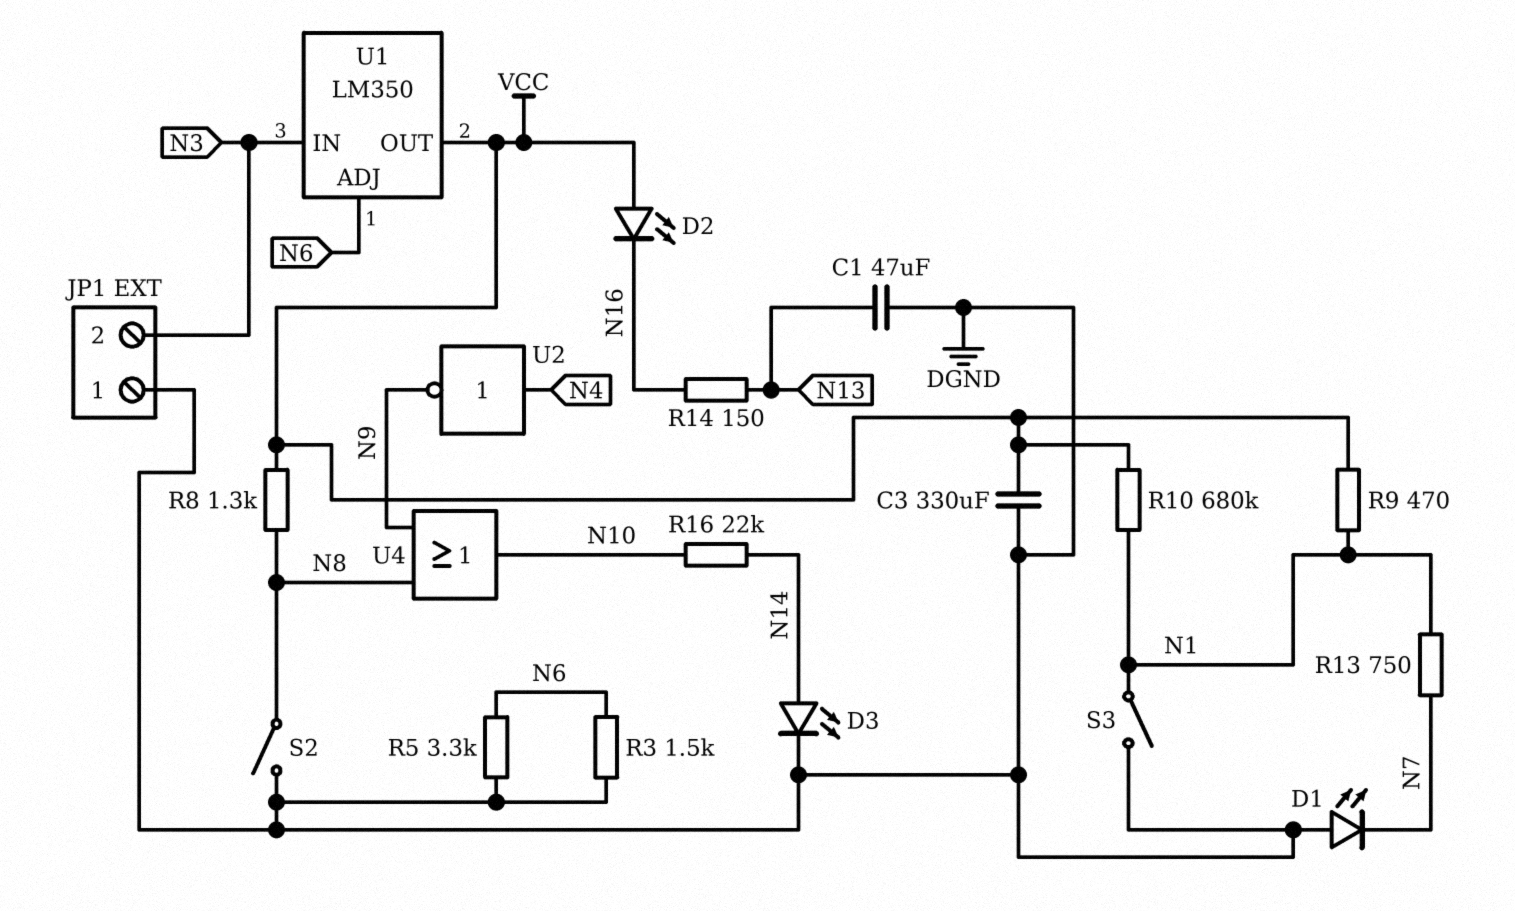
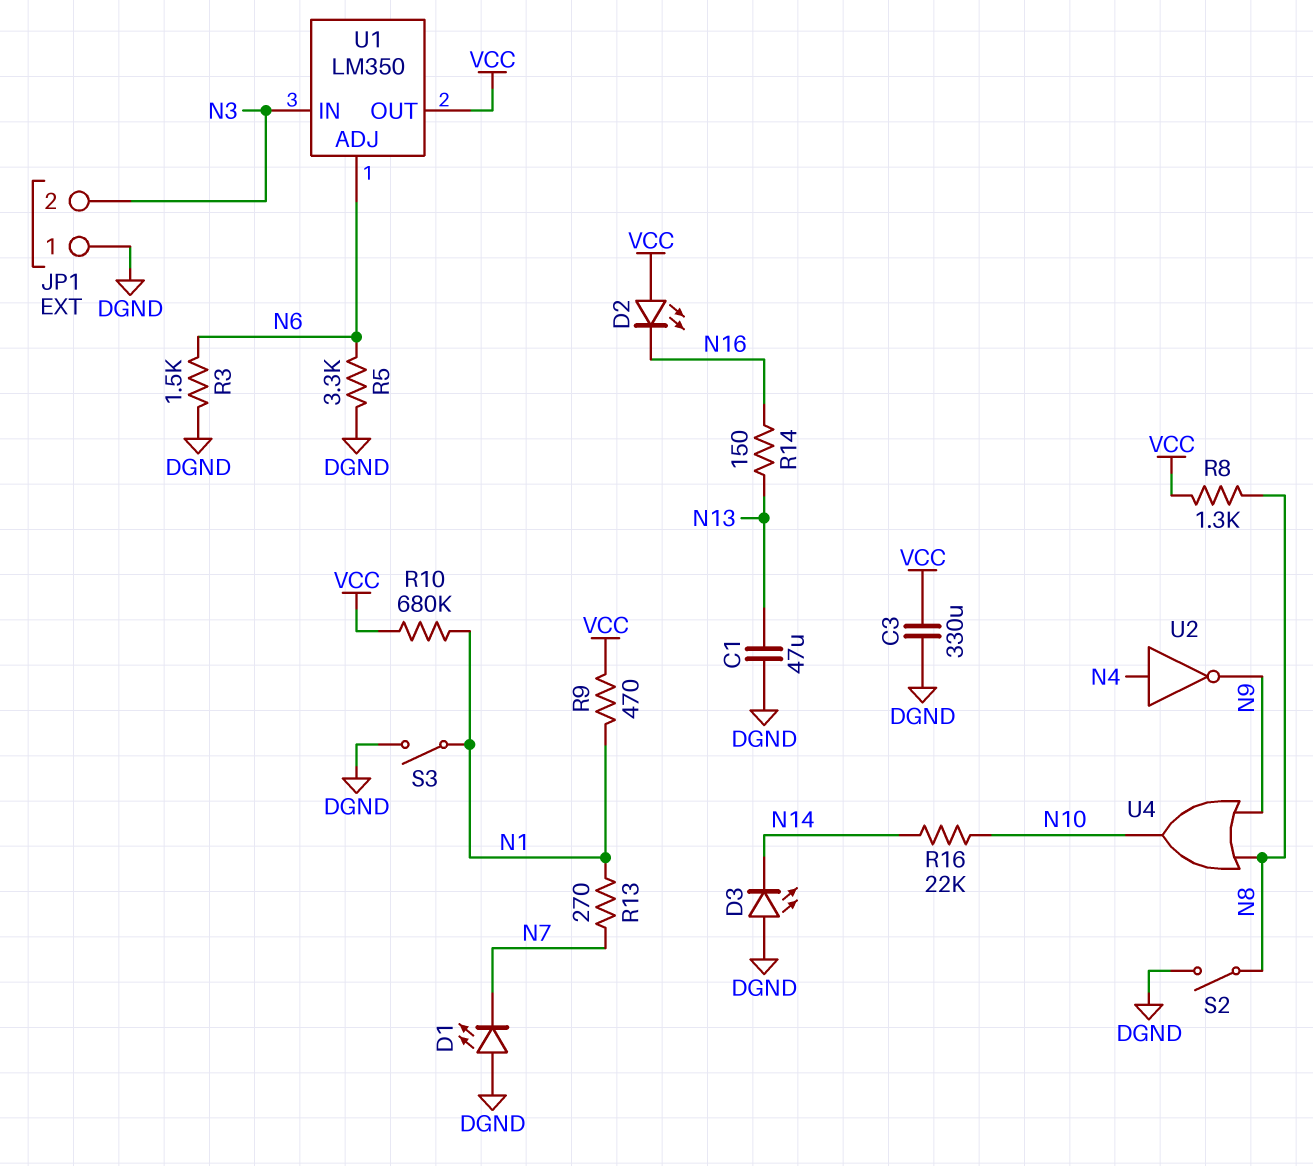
D3: LED (A N14, K DGND) -> LED (A DGND, K N14)
R13: 750 (N1, N7) -> 270 (N1, N7)

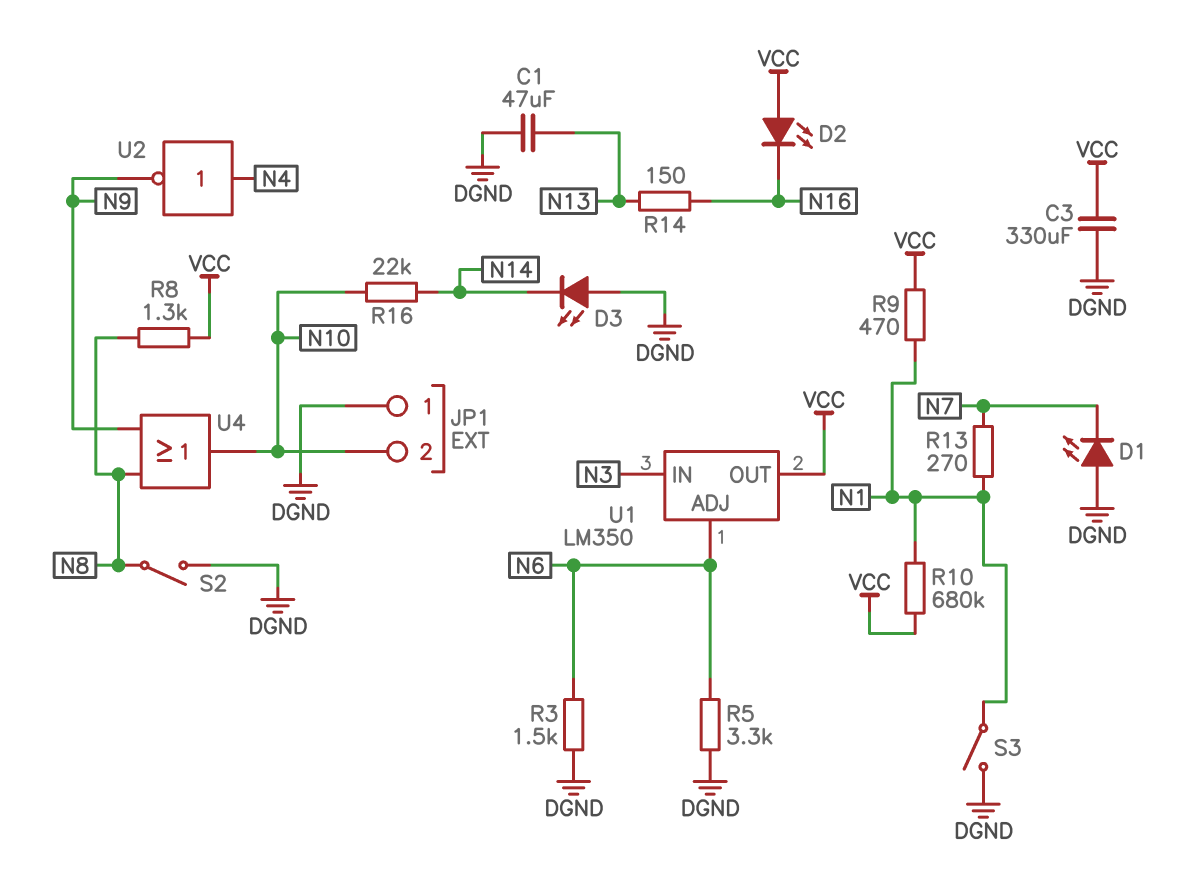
JP1 pin 2: N3 -> N10

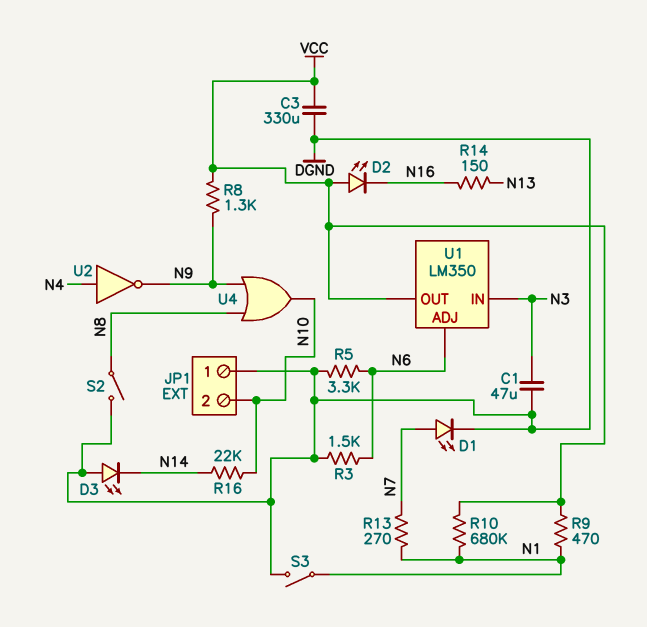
C1: 47uF (DGND, N13) -> 47uF (DGND, N3)
D1: LED (A DGND, K N7) -> LED (A N7, K DGND)
R8: 1.3k (N8, VCC) -> 1.3k (N9, VCC)

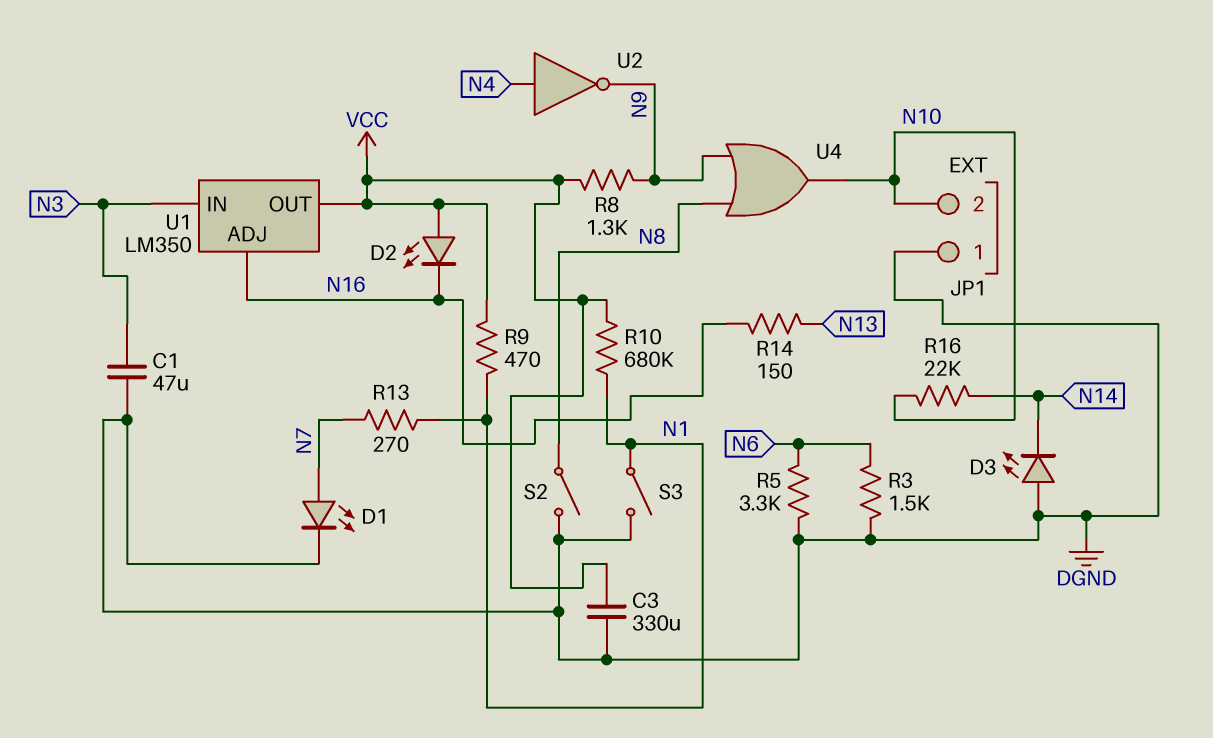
U1 pin ADJ: N6 -> N16

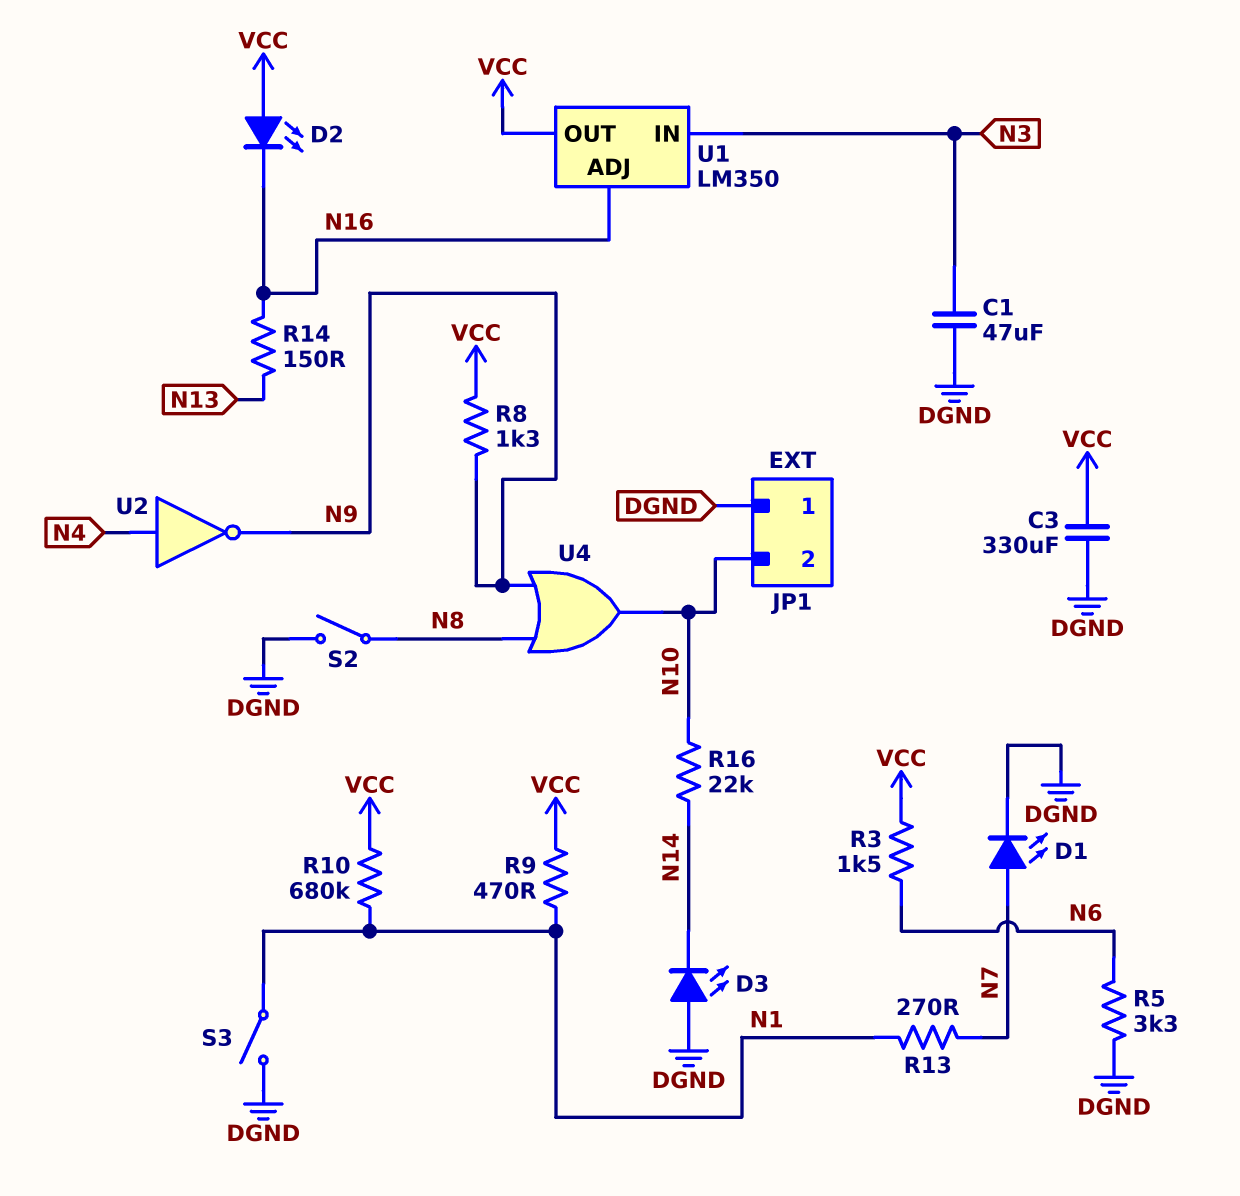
R3: 1.5k (DGND, N6) -> 1.5k (N6, VCC)

